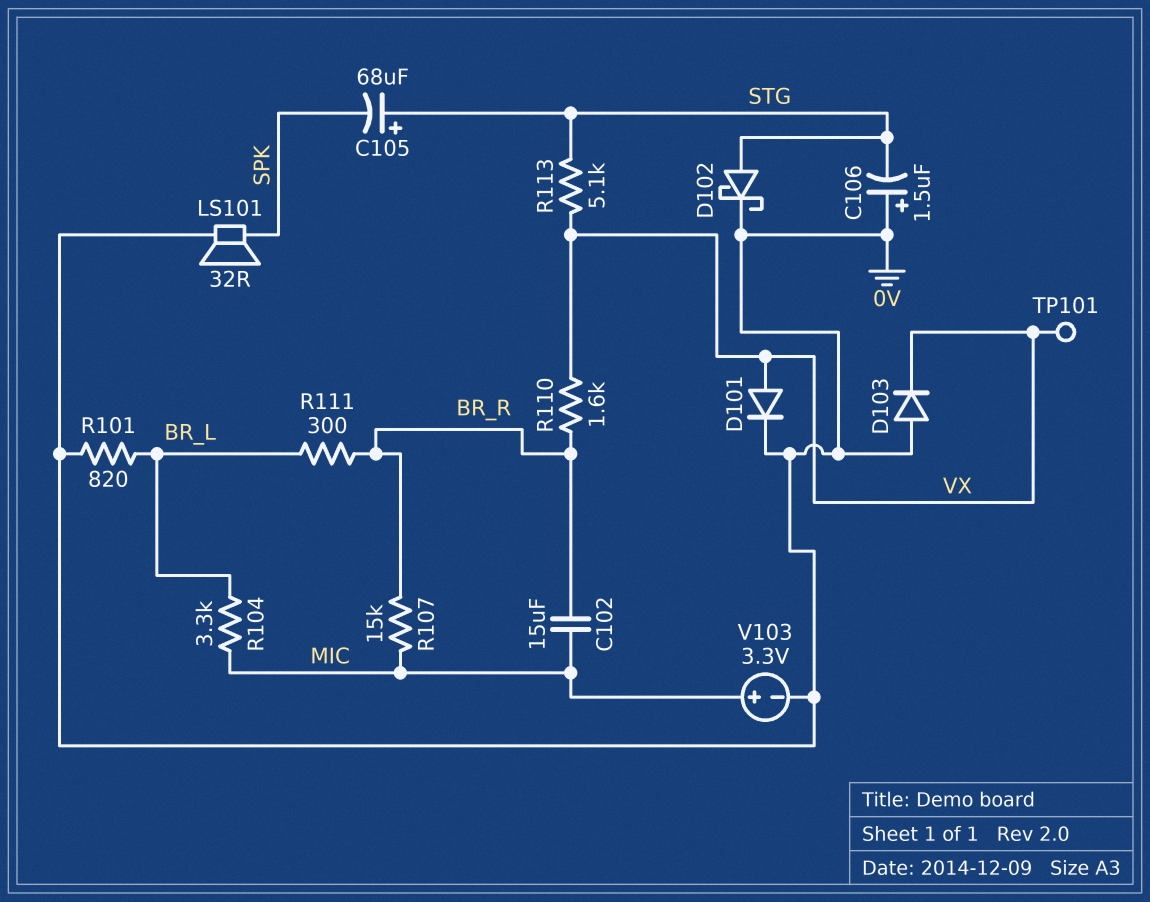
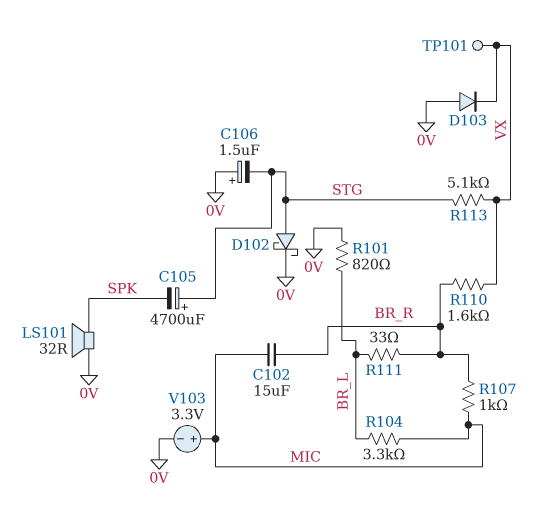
C105: 68uF (plus STG, minus SPK) -> 4700uF (plus STG, minus SPK)
D101: diode (A VX, K 0V) -> none
R107: 15k (BR_R, MIC) -> 1k (BR_R, MIC)
R111: 300 (BR_L, BR_R) -> 33 (BR_L, BR_R)

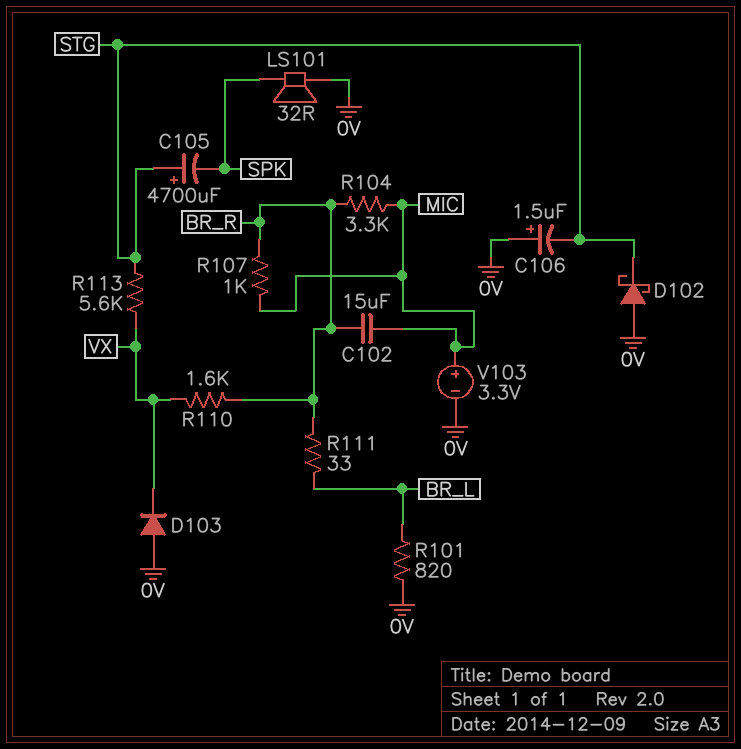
D102: schottky (A STG, K 0V) -> schottky (A 0V, K STG)
R104: 3.3k (BR_L, MIC) -> 3.3k (BR_R, MIC)
R113: 5.1k (STG, VX) -> 5.6k (STG, VX)
TP101: test point (VX) -> none

